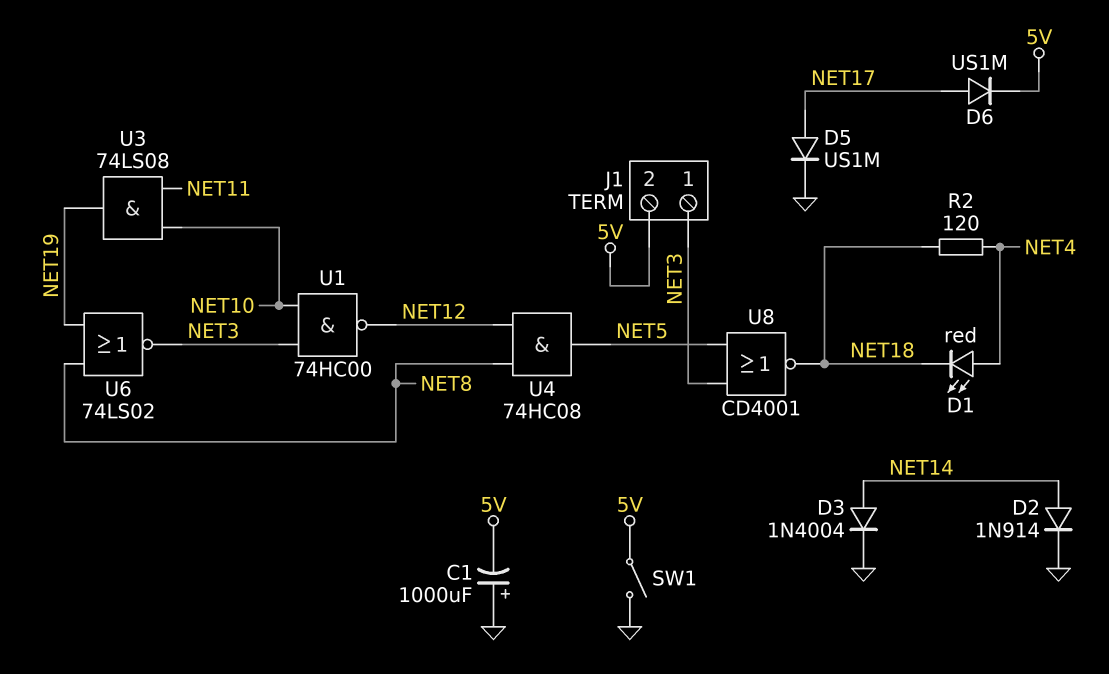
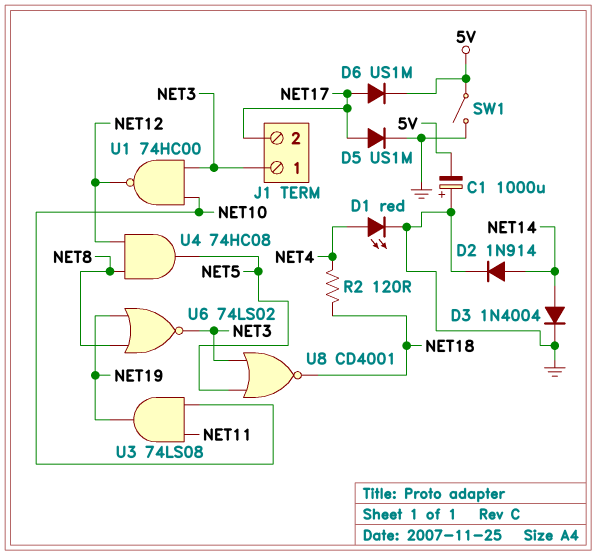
D1: LED red (A NET4, K NET18) -> LED red (A NET4, K GND)
J1 pin 2: 5V -> NET17

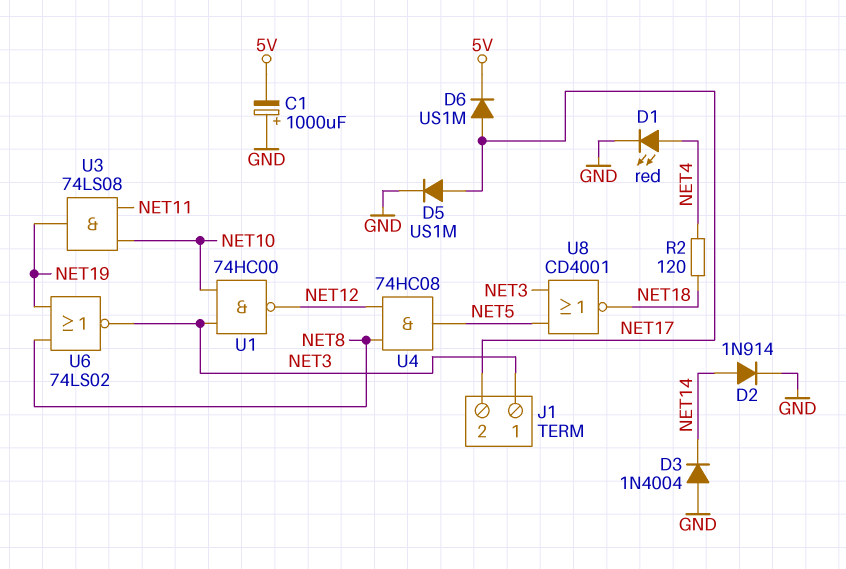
D3: diode 1N4004 (A NET14, K GND) -> diode 1N4004 (A GND, K NET14)
SW1: switch (5V, GND) -> none

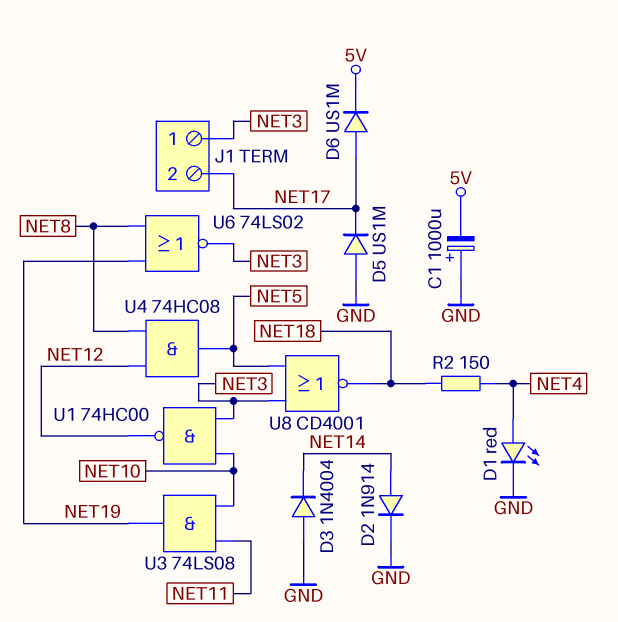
D5: diode US1M (A NET17, K GND) -> diode US1M (A GND, K NET17)
R2: 120 (NET4, NET18) -> 150 (NET4, NET18)

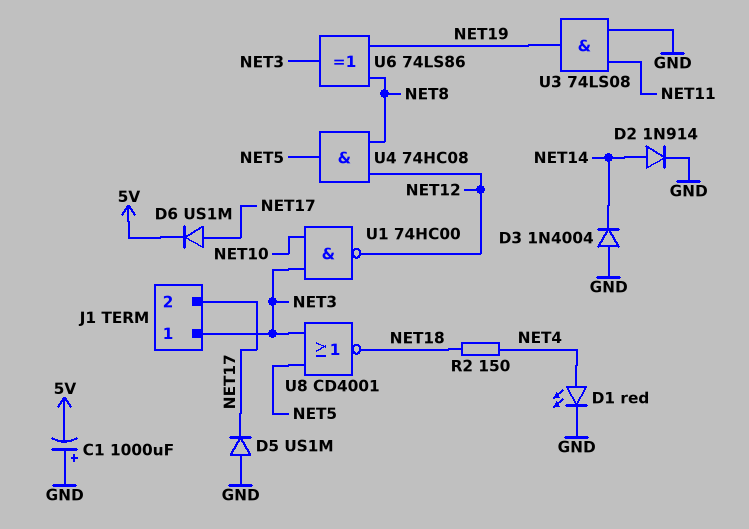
U3: AND 74LS08 (in NET10, in NET11, out NET19) -> AND 74LS08 (in GND, in NET11, out NET19)
U6: NOR 74LS02 (in NET8, in NET19, out NET3) -> XOR 74LS86 (in NET8, in NET19, out NET3)

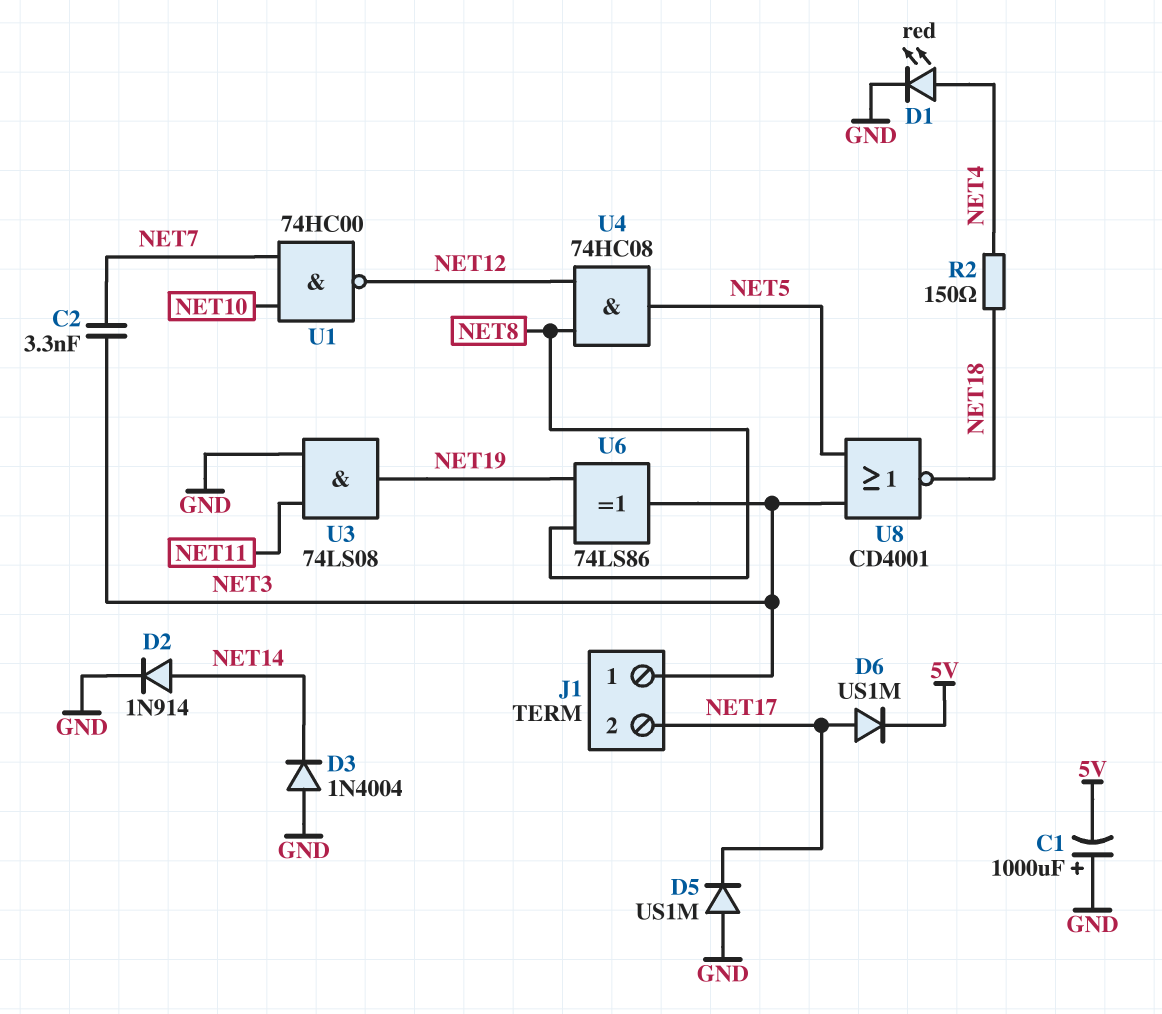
C2: none -> 3.3nF (NET3, NET7)
U1: NAND 74HC00 (in NET3, in NET10, out NET12) -> NAND 74HC00 (in NET7, in NET10, out NET12)

